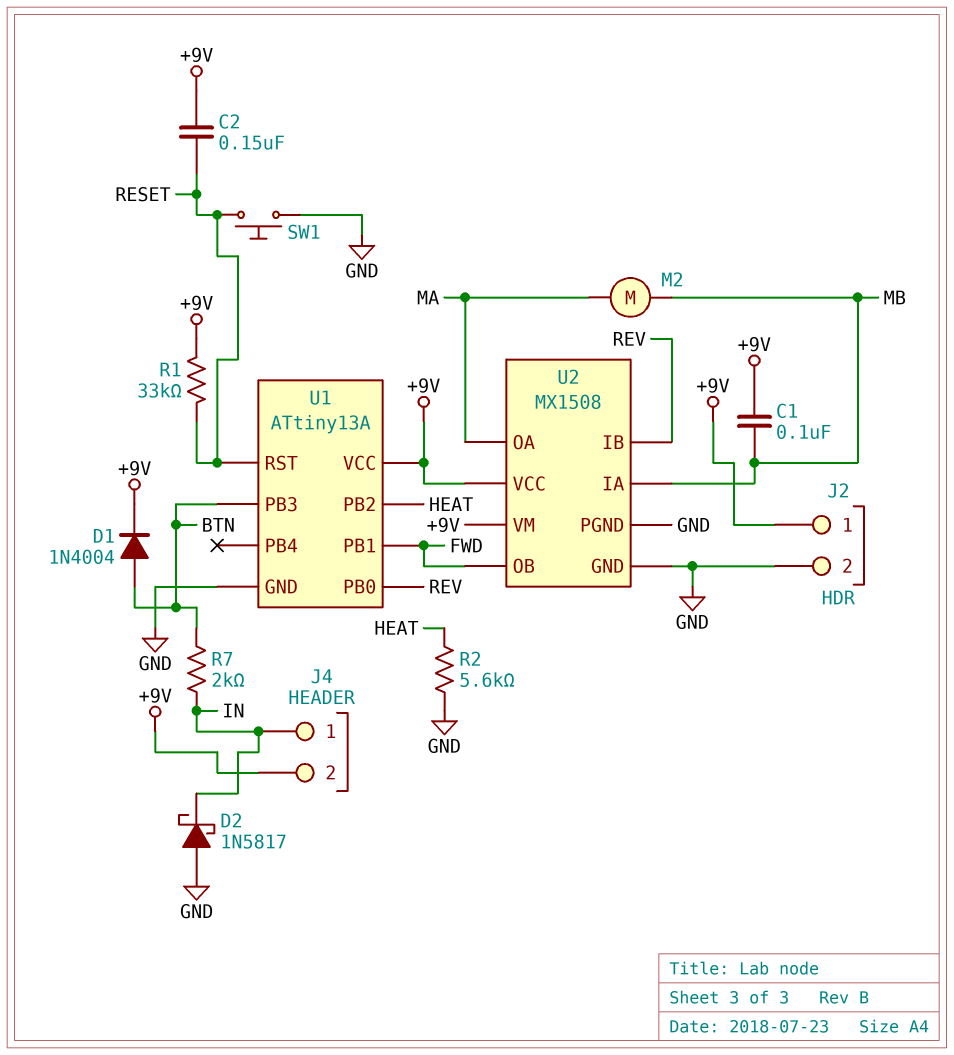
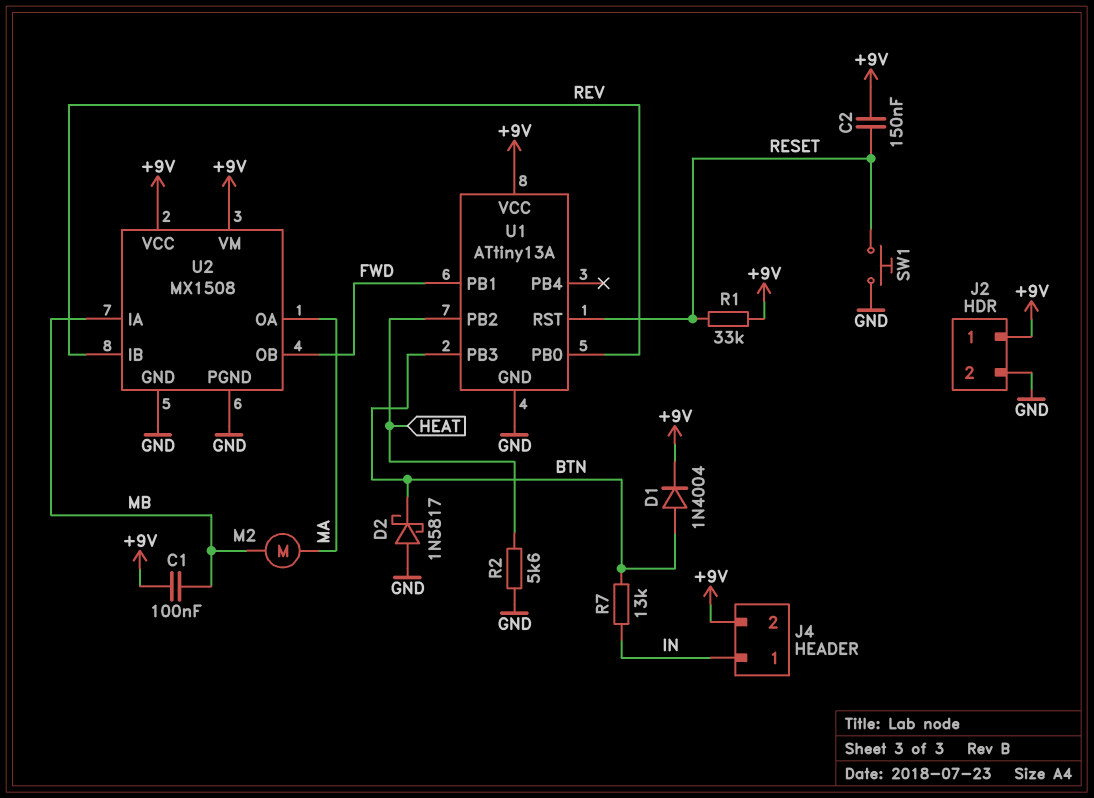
D2: schottky 1N5817 (A GND, K IN) -> schottky 1N5817 (A GND, K BTN)
R7: 2k (BTN, IN) -> 13k (BTN, IN)

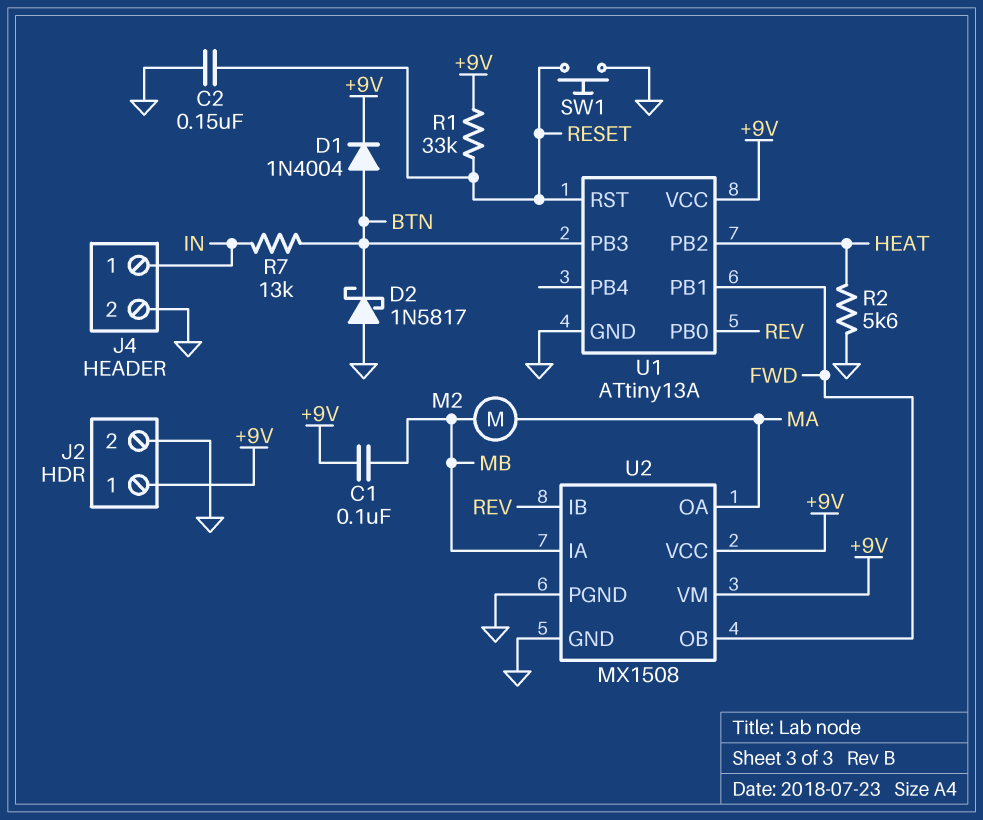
C2: 150nF (+9V, RESET) -> 150nF (GND, RESET)
J4 pin 2: +9V -> GND

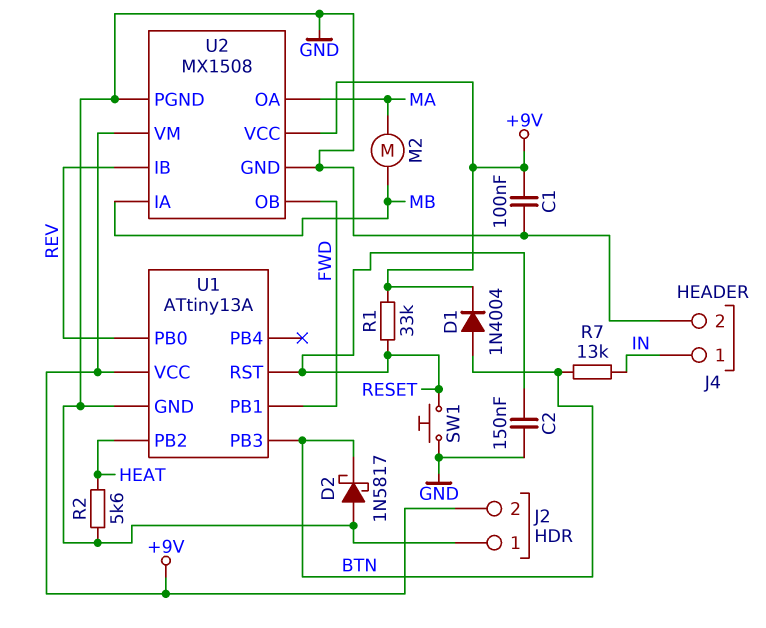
C1: 100nF (+9V, MB) -> 100nF (+9V, GND)
J2 pin 1: +9V -> GND
J2 pin 2: GND -> +9V

